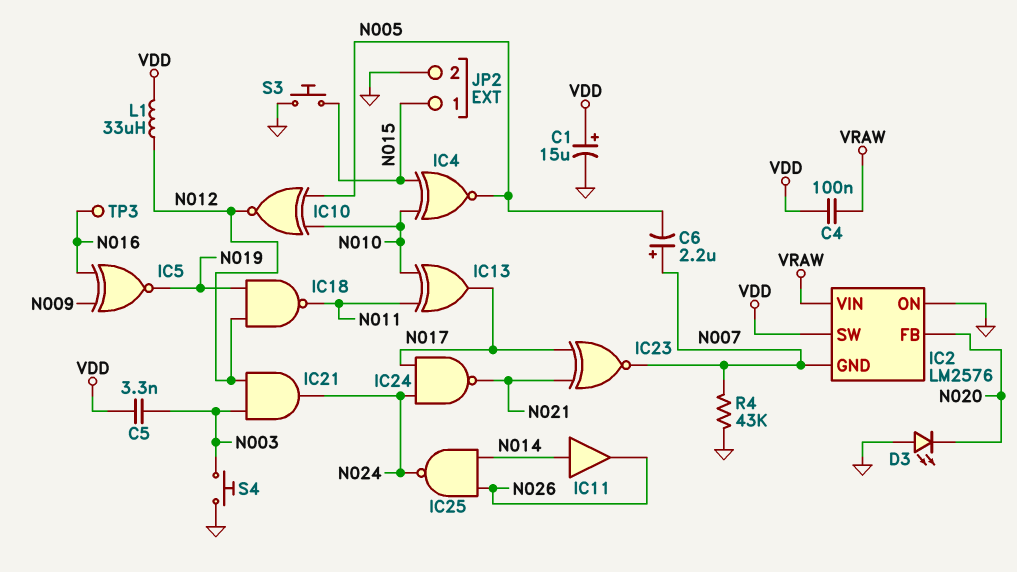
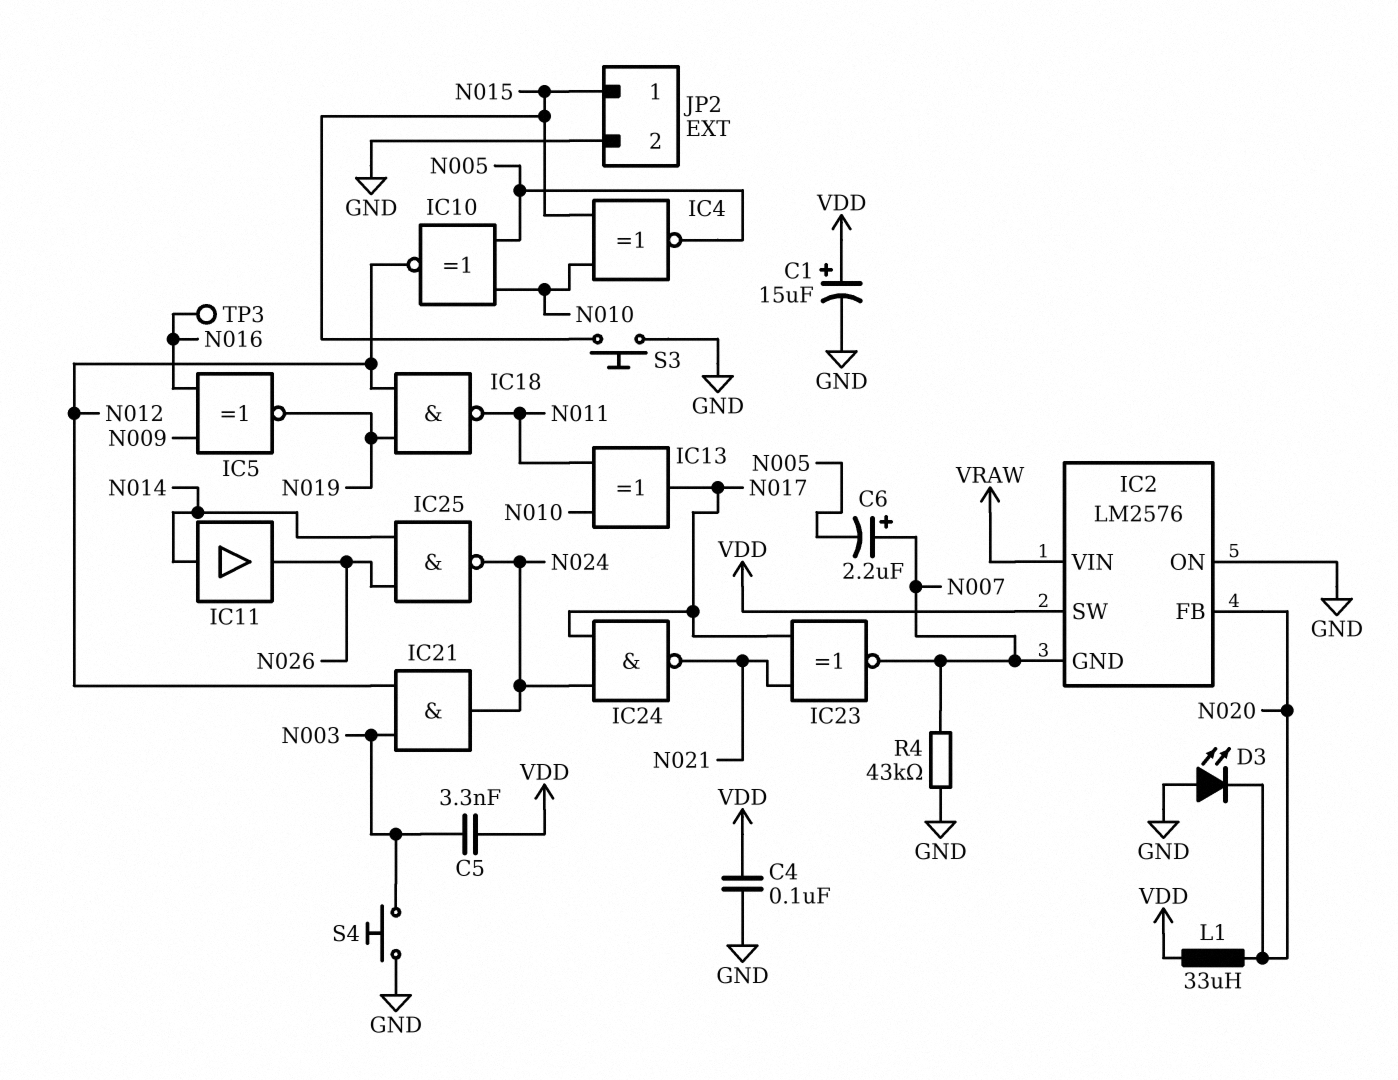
C4: 100nF (VDD, VRAW) -> 100nF (GND, VDD)
L1: 33uH (N012, VDD) -> 33uH (N020, VDD)

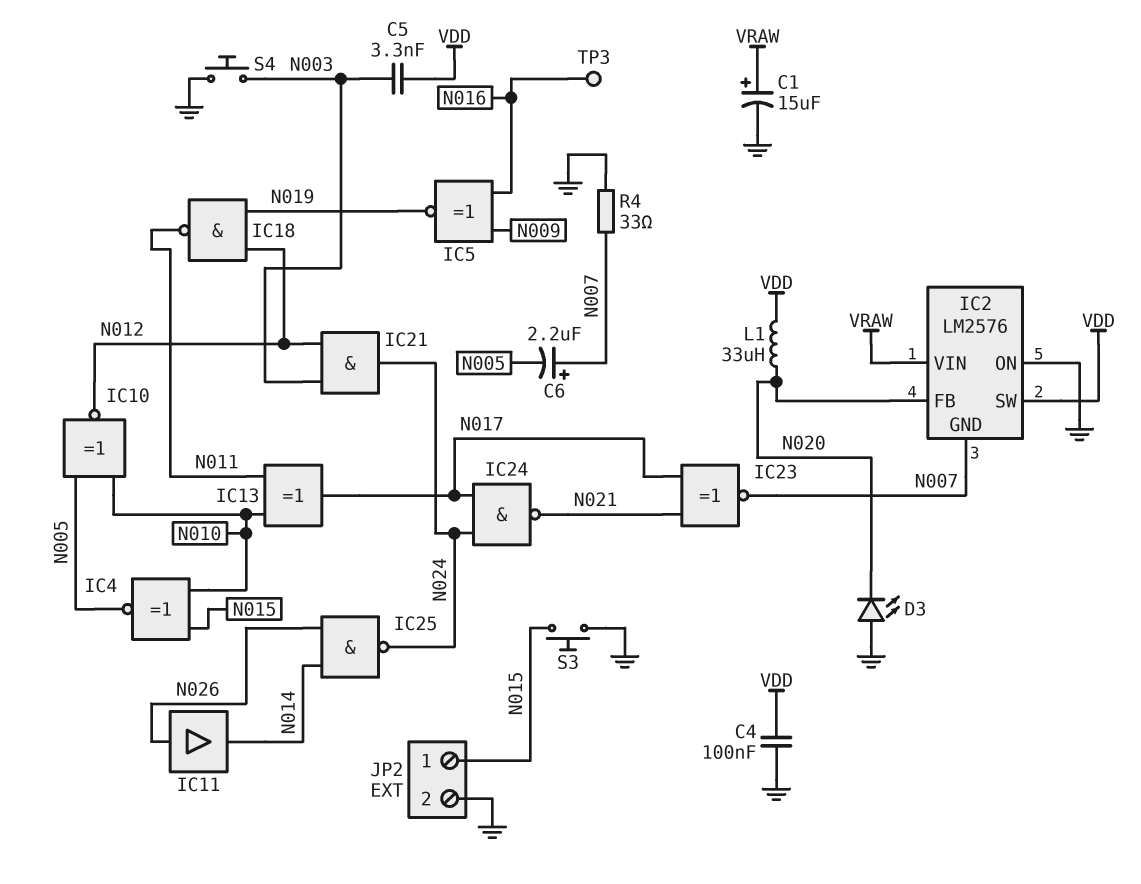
C1: 15uF (plus VDD, minus GND) -> 15uF (plus VRAW, minus GND)
IC11: buffer (in N014, out N026) -> buffer (in N026, out N014)
R4: 43k (GND, N007) -> 33 (GND, N007)

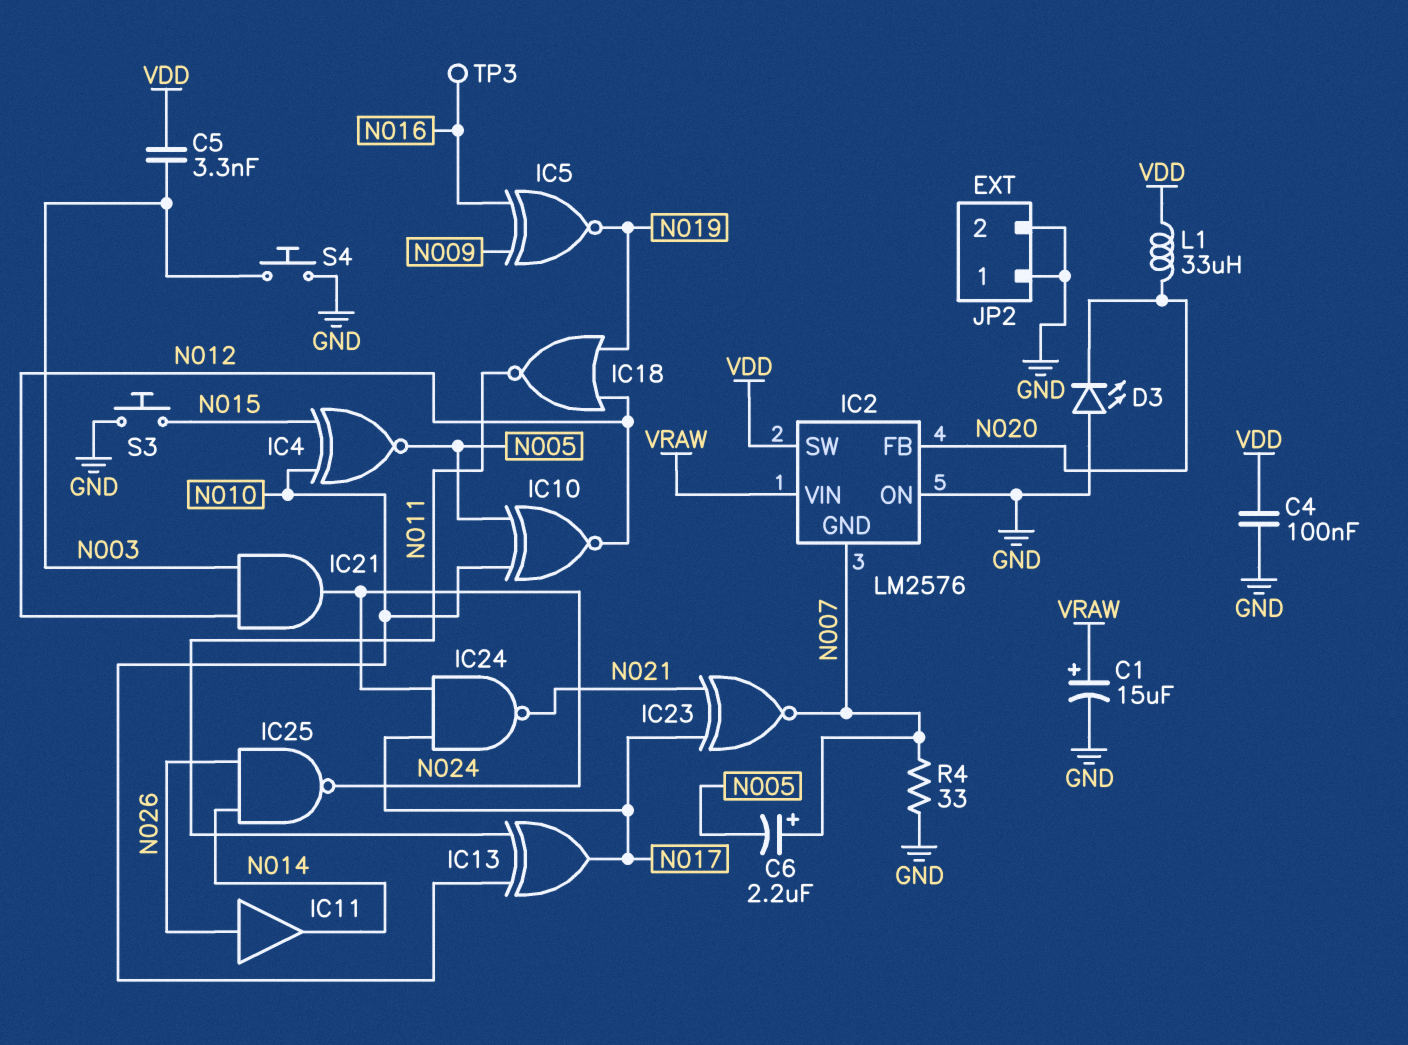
IC18: NAND (in N012, in N019, out N011) -> NOR (in N012, in N019, out N011)
JP2 pin 1: N015 -> GND

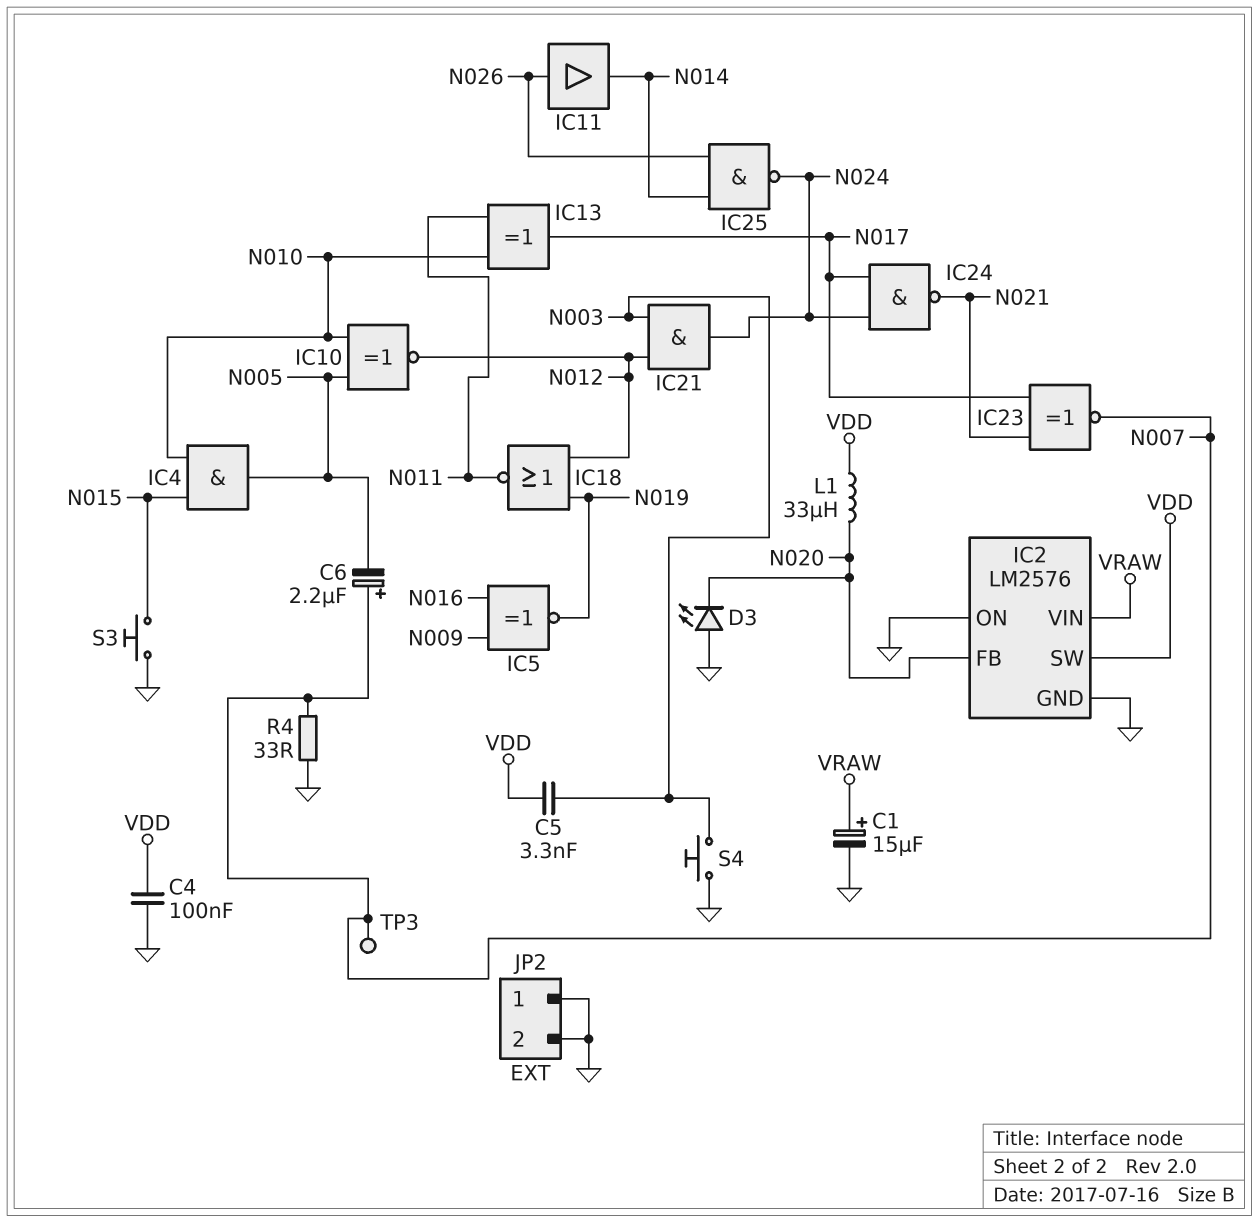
IC2 pin GND: N007 -> GND
IC4: XNOR (in N010, in N015, out N005) -> AND (in N010, in N015, out N005)
TP3: test point (N016) -> test point (N007)

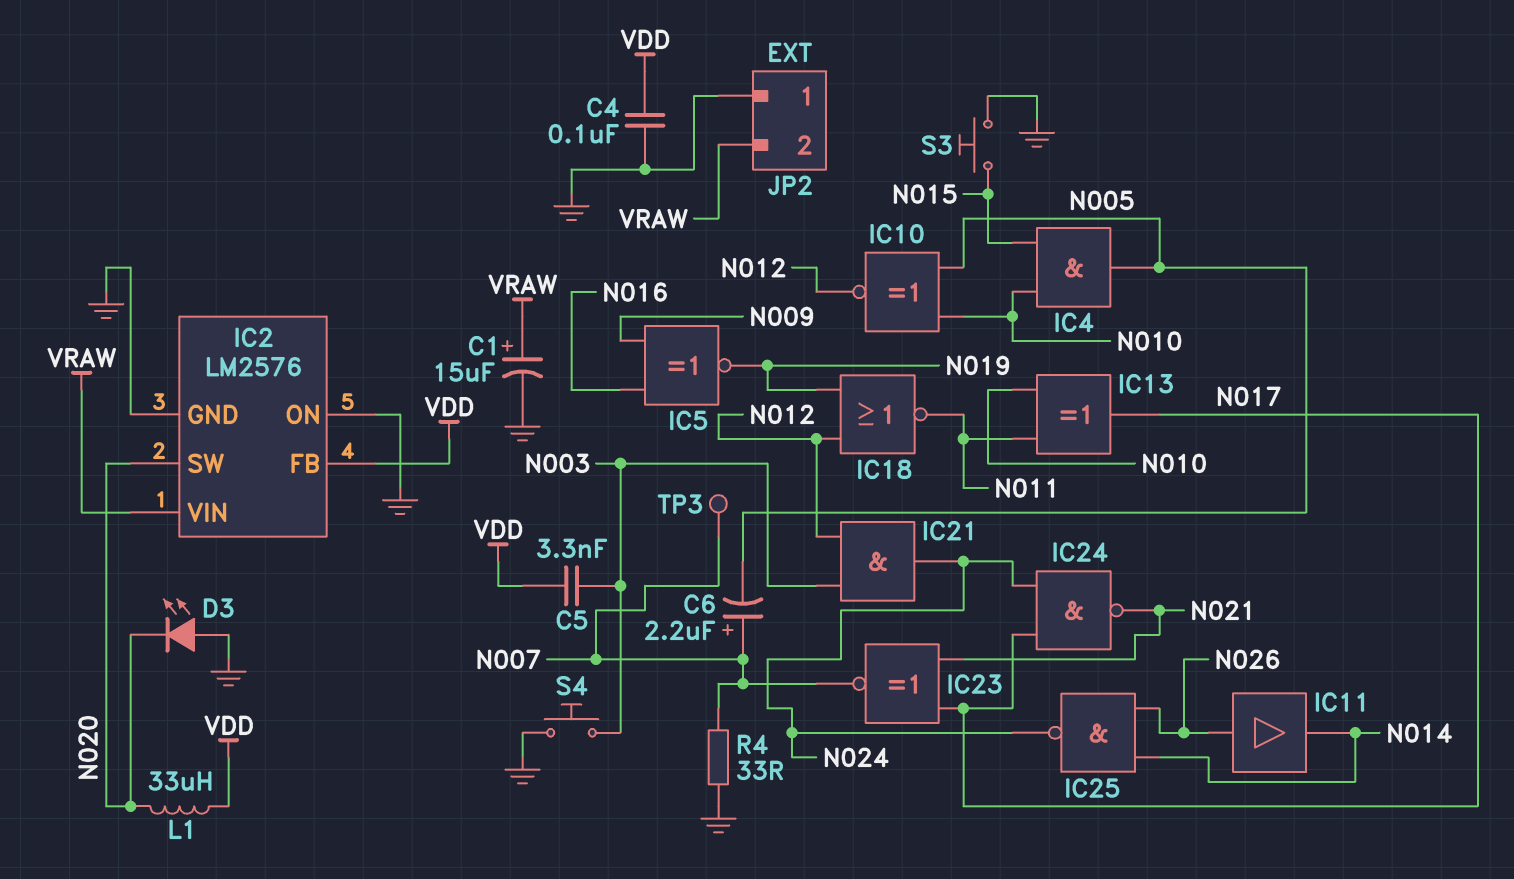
IC2 pin FB: N020 -> VDD
IC2 pin SW: VDD -> N020
JP2 pin 2: GND -> VRAW

